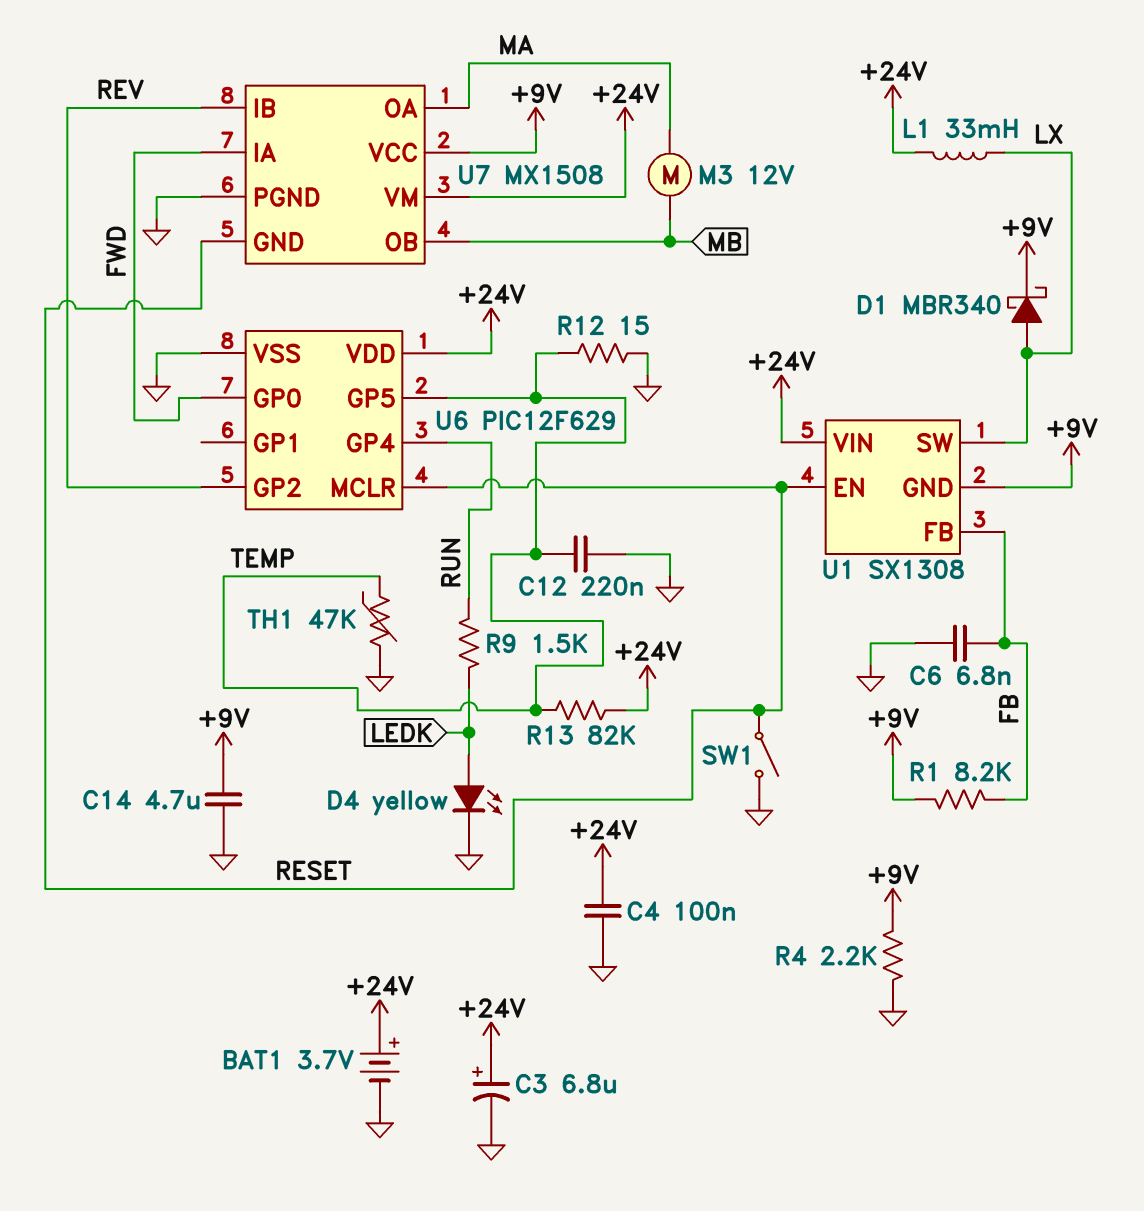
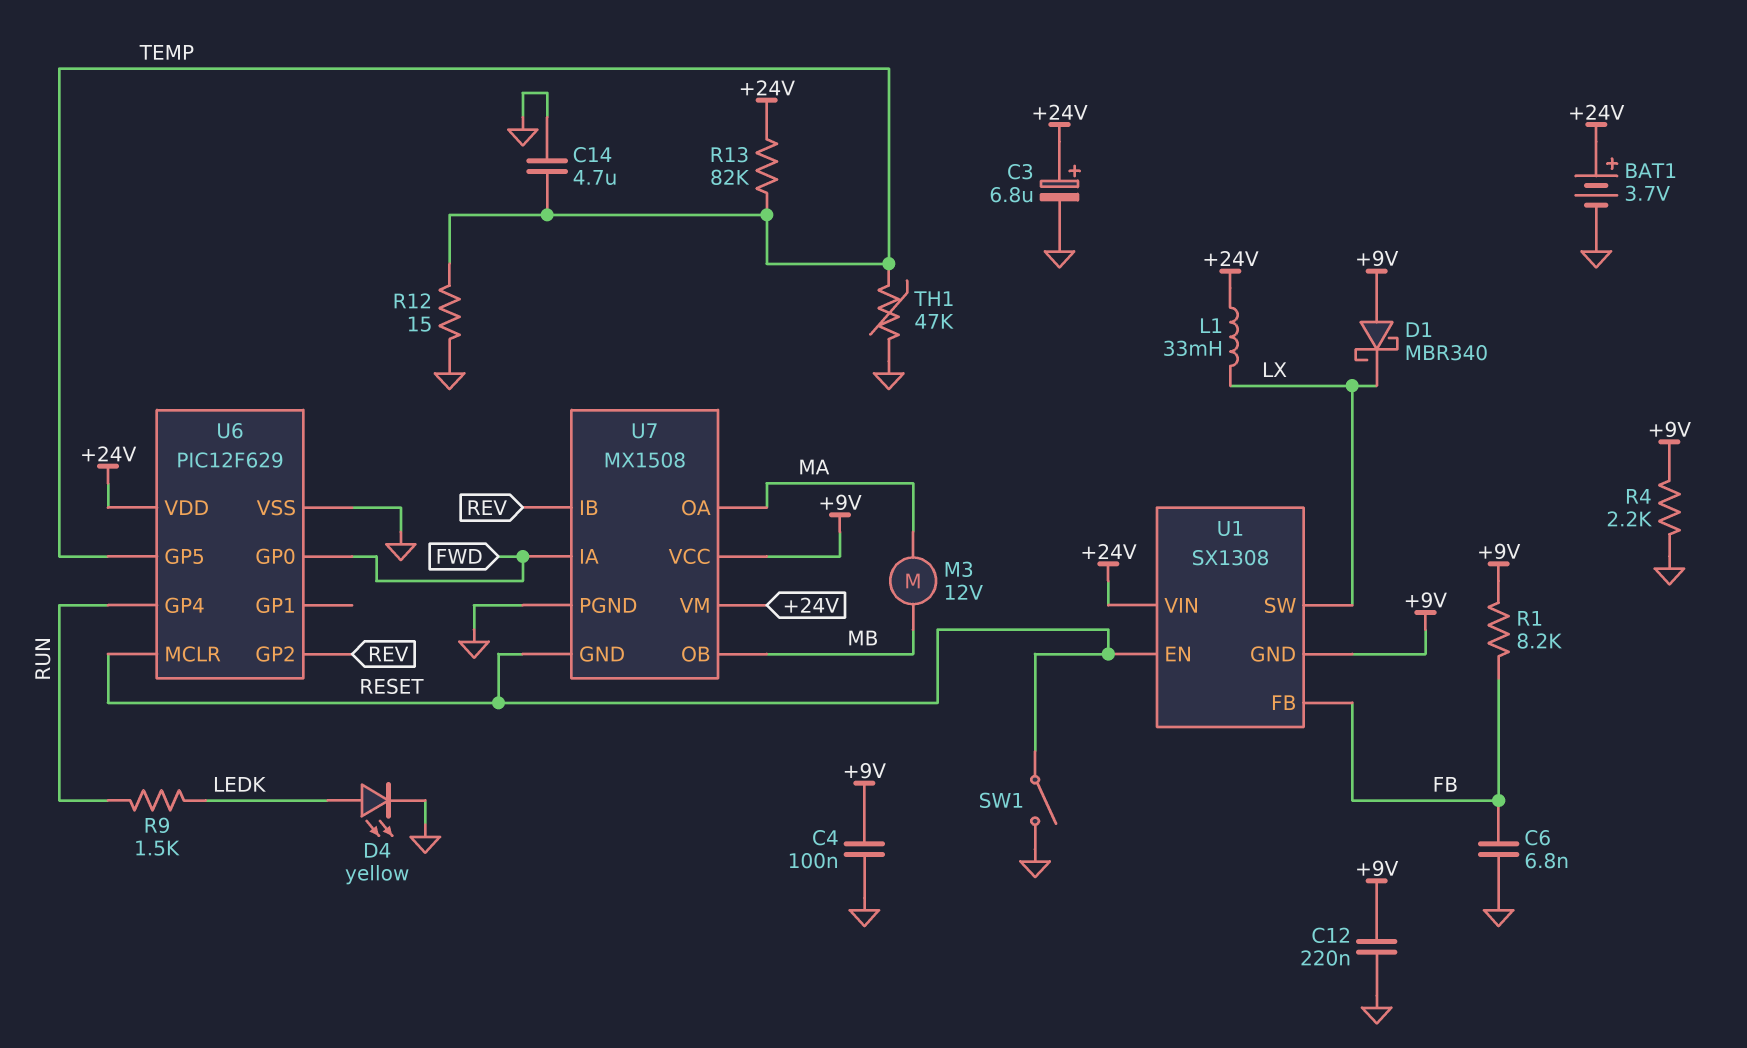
C4: 100nF (+24V, GND) -> 100nF (+9V, GND)
C12: 220nF (GND, TEMP) -> 220nF (+9V, GND)
C14: 4.7uF (+9V, GND) -> 4.7uF (GND, TEMP)
D1: schottky MBR340 (A LX, K +9V) -> schottky MBR340 (A +9V, K LX)

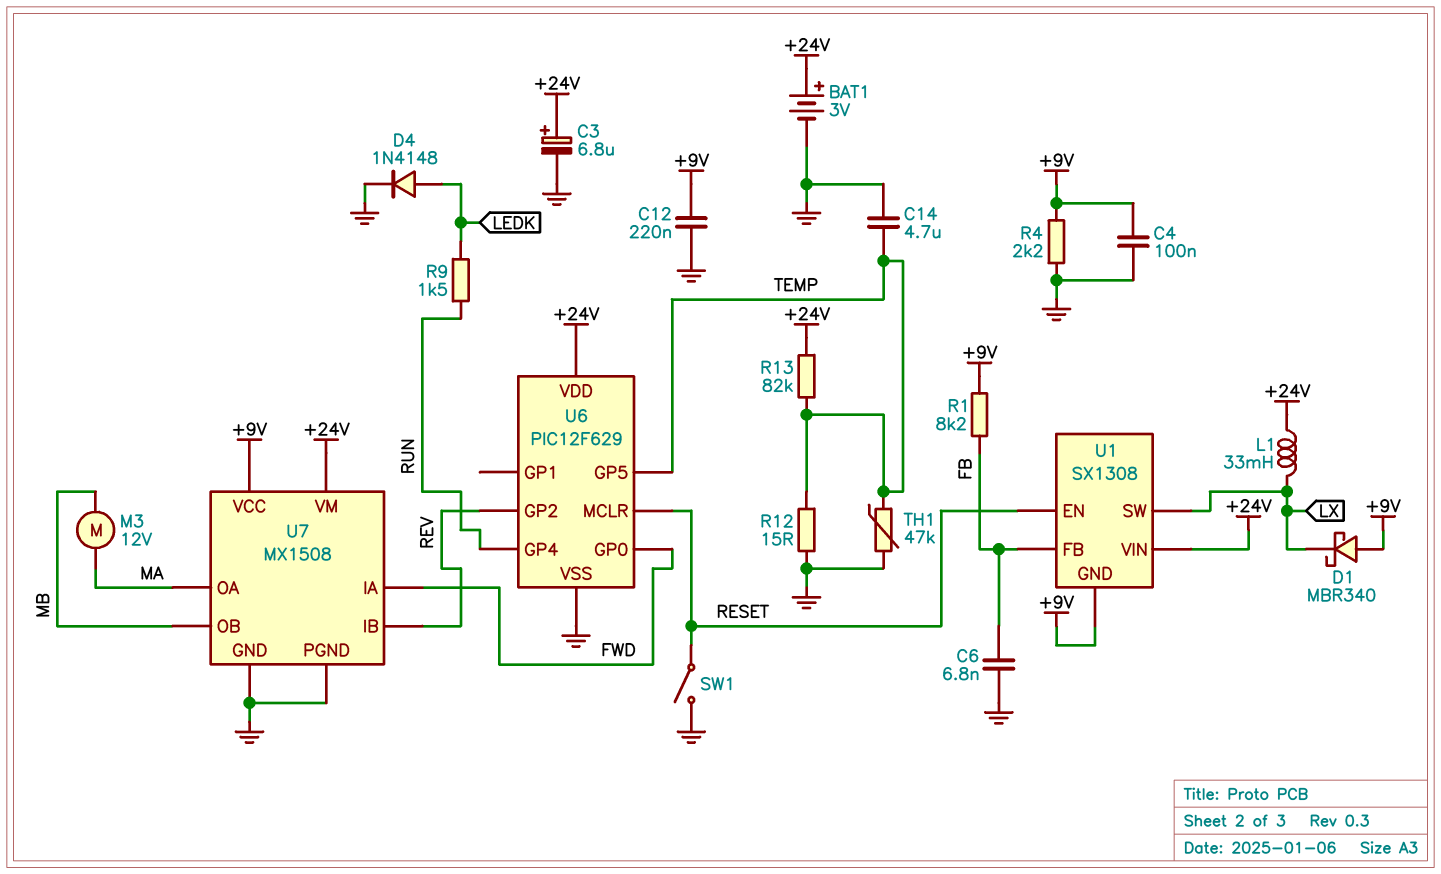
BAT1: 3.7V (plus +24V, minus GND) -> 3V (plus +24V, minus GND)
D4: LED yellow (A LEDK, K GND) -> diode 1N4148 (A LEDK, K GND)
U7 pin GND: RESET -> GND

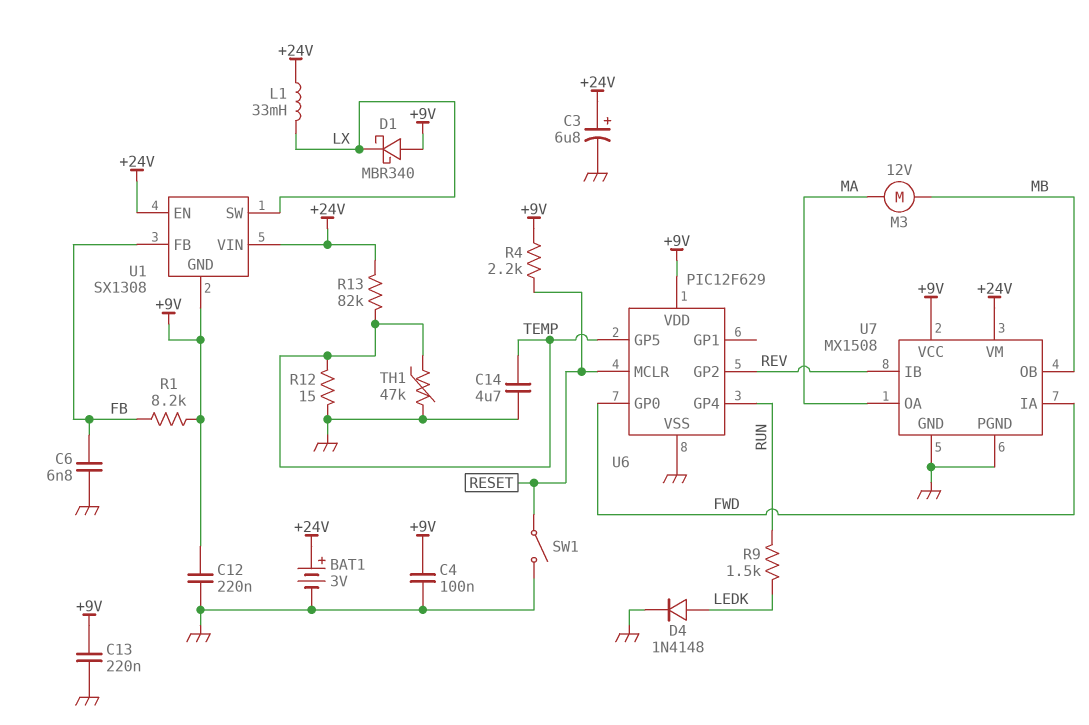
C13: none -> 220nF (+9V, GND)
R4: 2.2k (+9V, GND) -> 2.2k (+9V, RESET)
U1 pin EN: RESET -> +24V
U6 pin VDD: +24V -> +9V

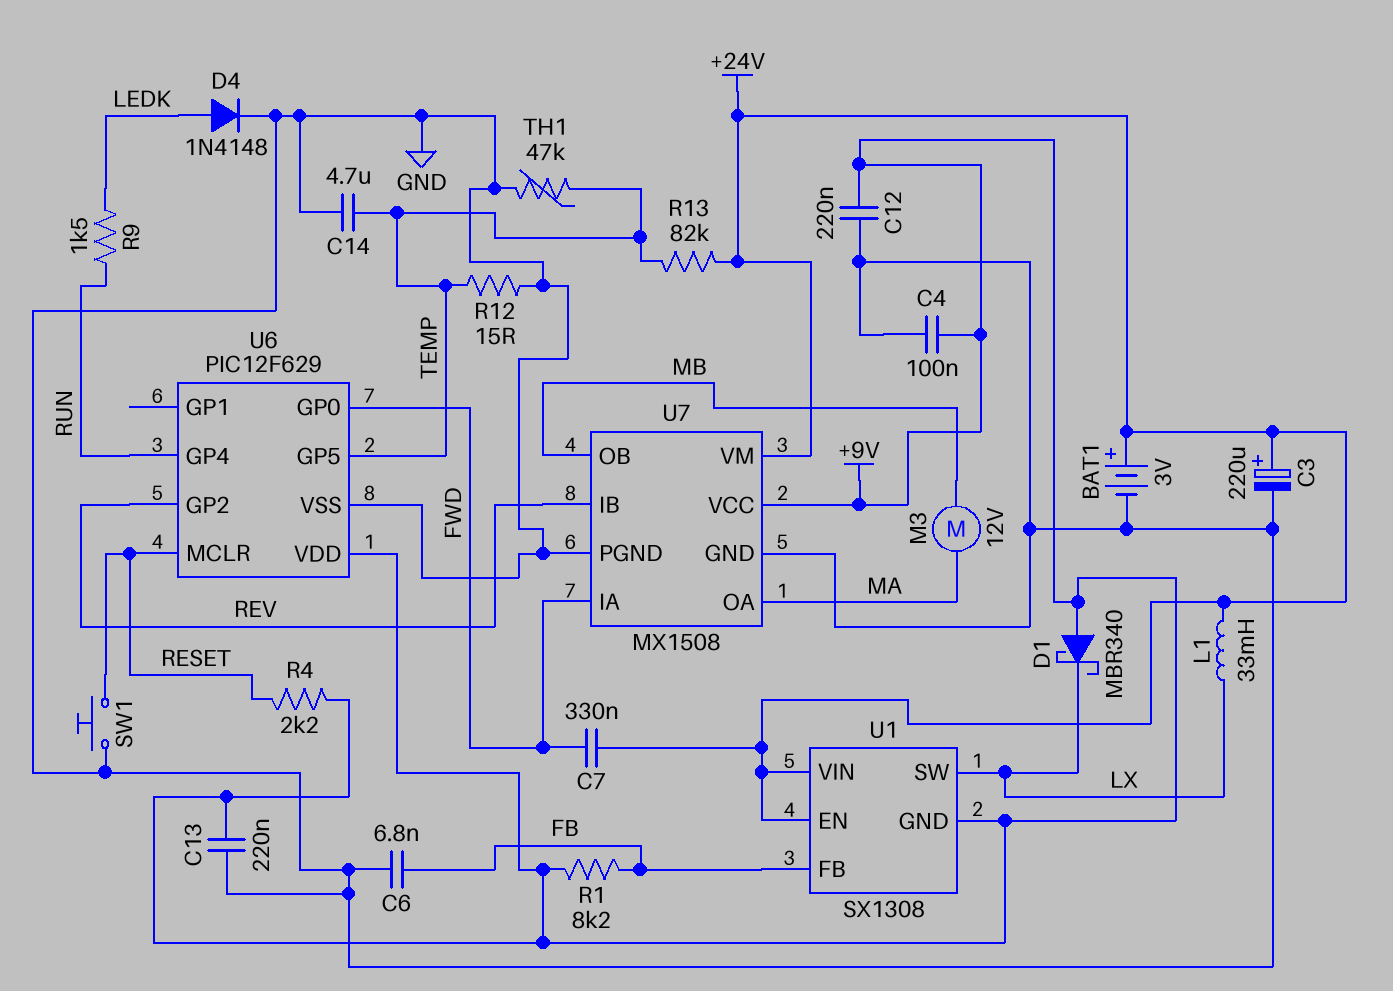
C3: 6.8uF (plus +24V, minus GND) -> 220uF (plus +24V, minus GND)
C7: none -> 330nF (+24V, FWD)
SW1: switch (GND, RESET) -> button (GND, RESET)

